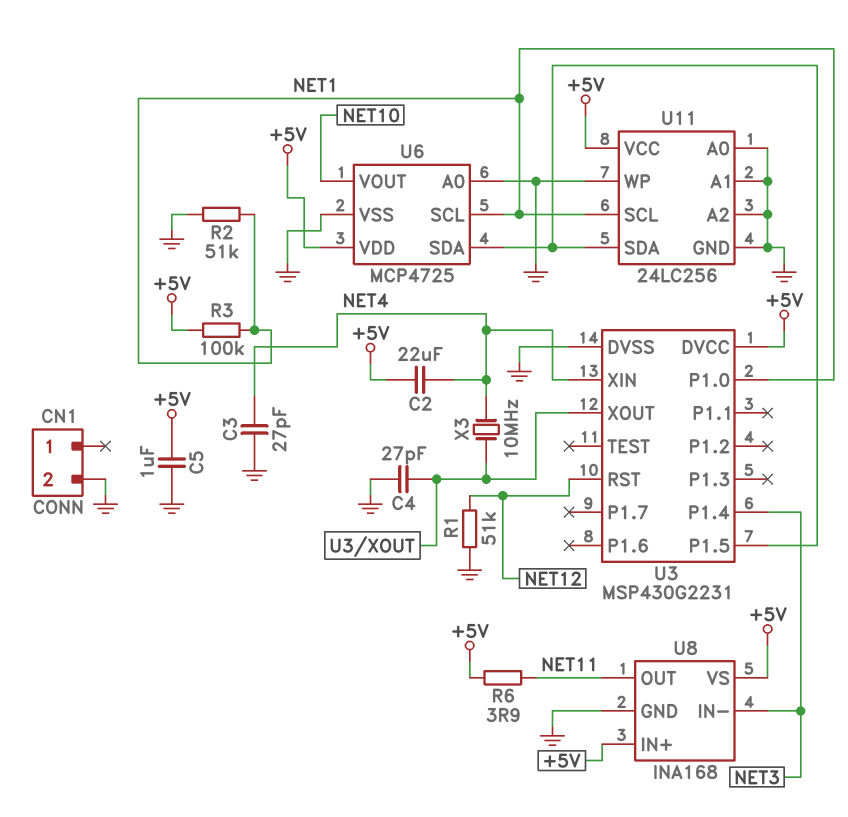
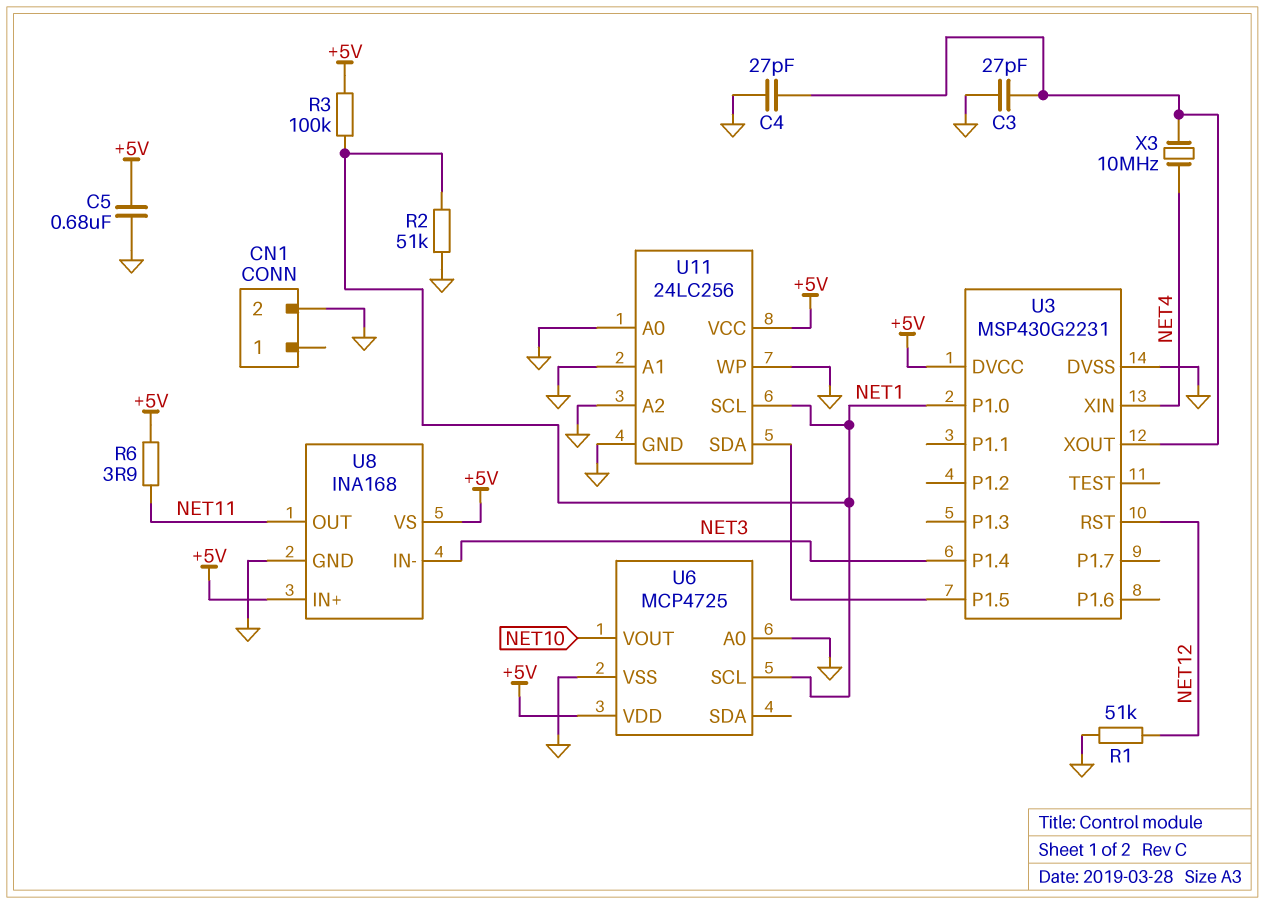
C2: 22uF (+5V, NET4) -> none
C3: 27pF (GND, NET4) -> 27pF (GND, U3/XOUT)
C5: 1uF (+5V, GND) -> 680nF (+5V, GND)
U6 pin SDA: U3/P1.5 -> none

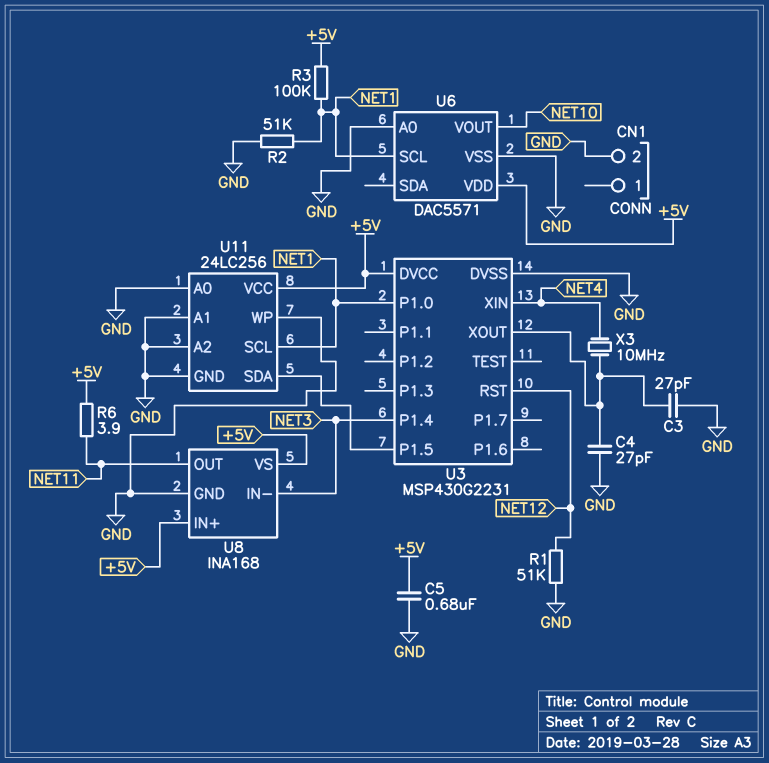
U6: MCP4725 -> DAC5571

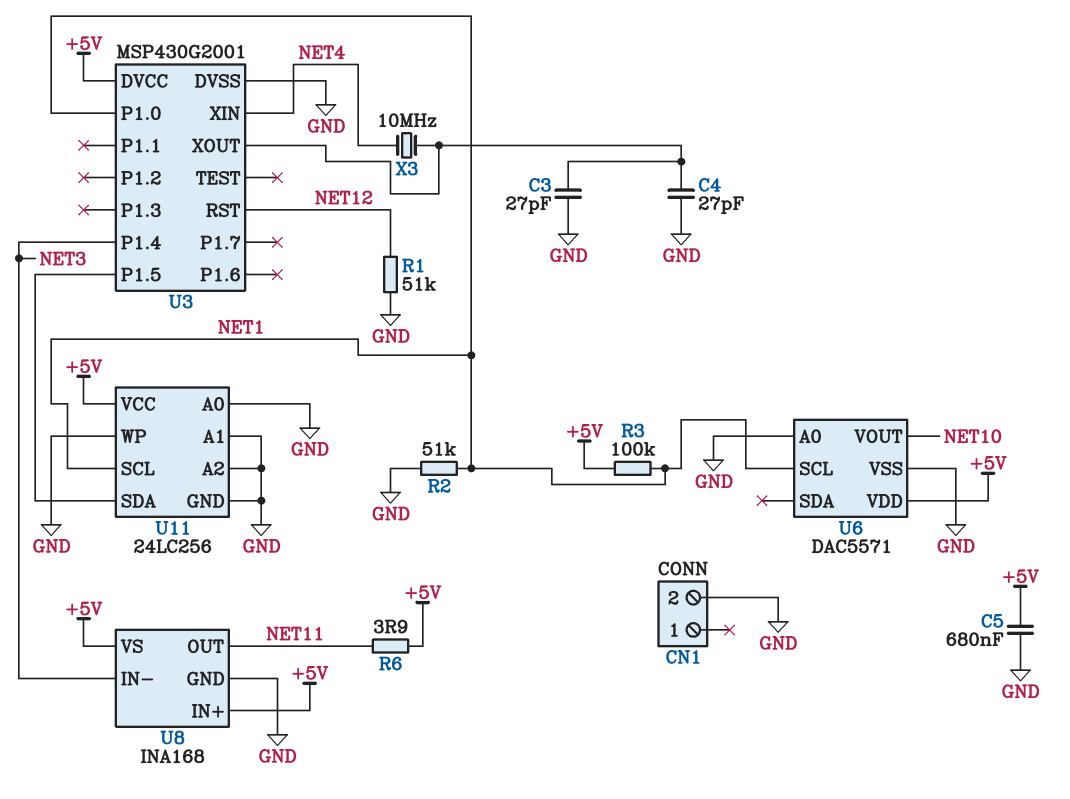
U3: MSP430G2231 -> MSP430G2001

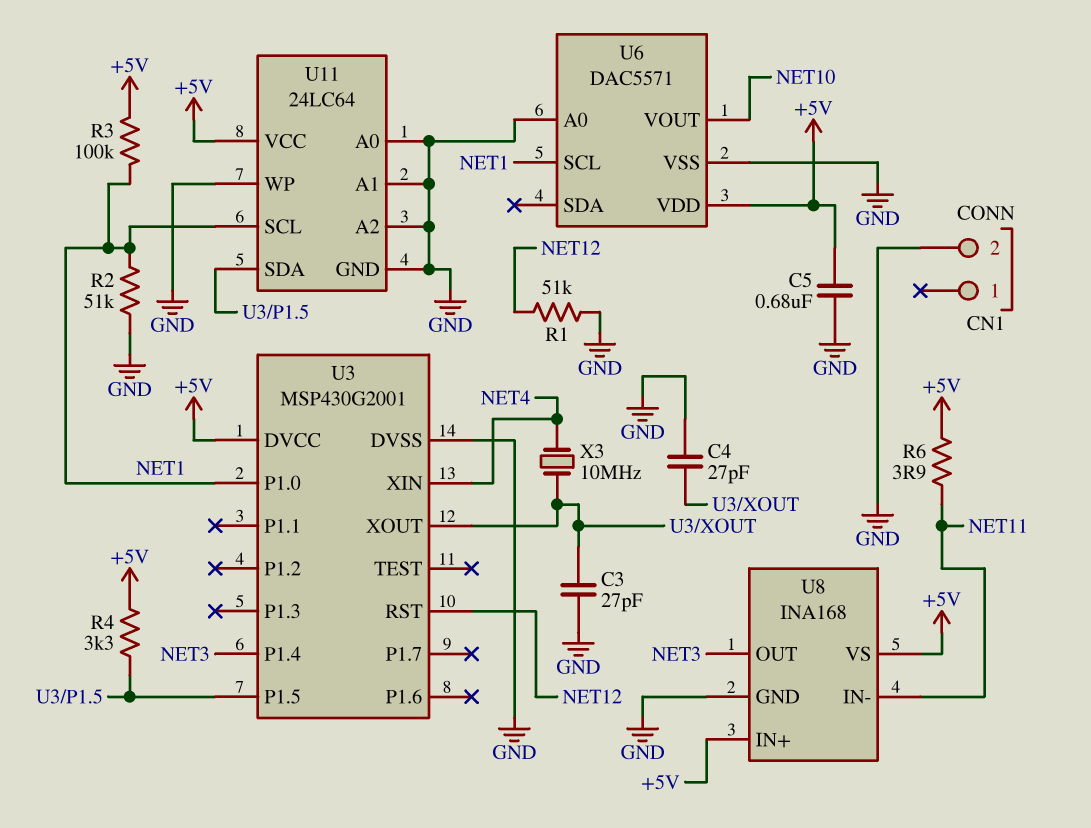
R4: none -> 3.3k (+5V, U3/P1.5)
U8 pin IN-: NET3 -> NET11
U8 pin OUT: NET11 -> NET3
U11: 24LC256 -> 24LC64

